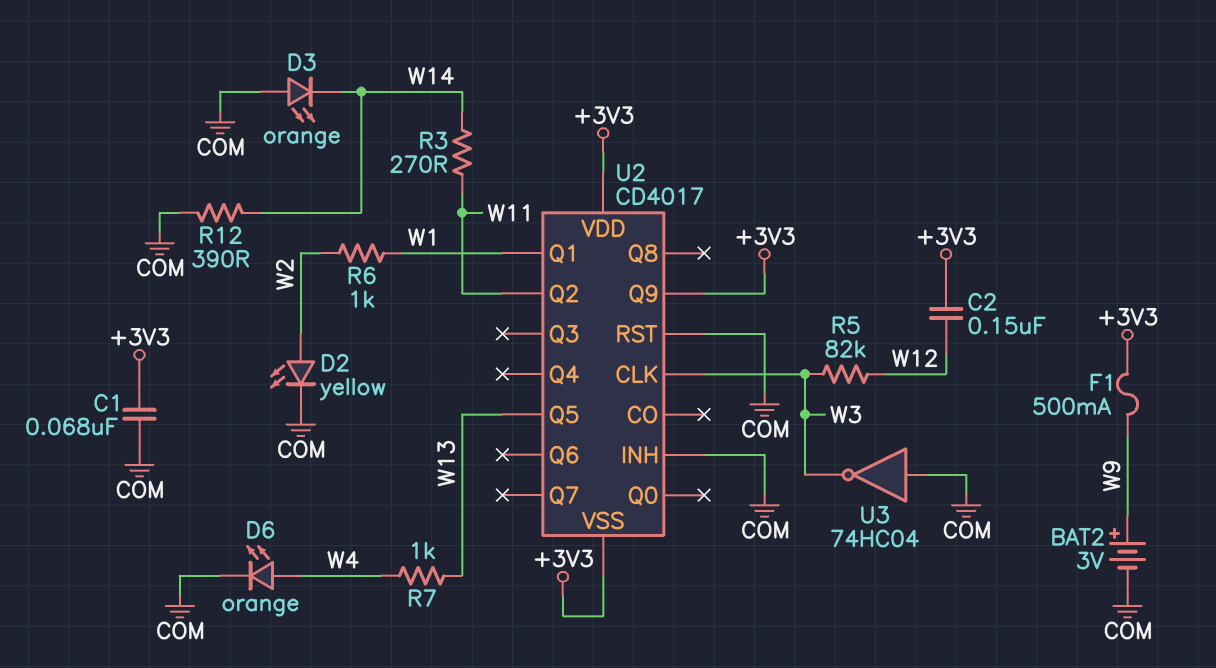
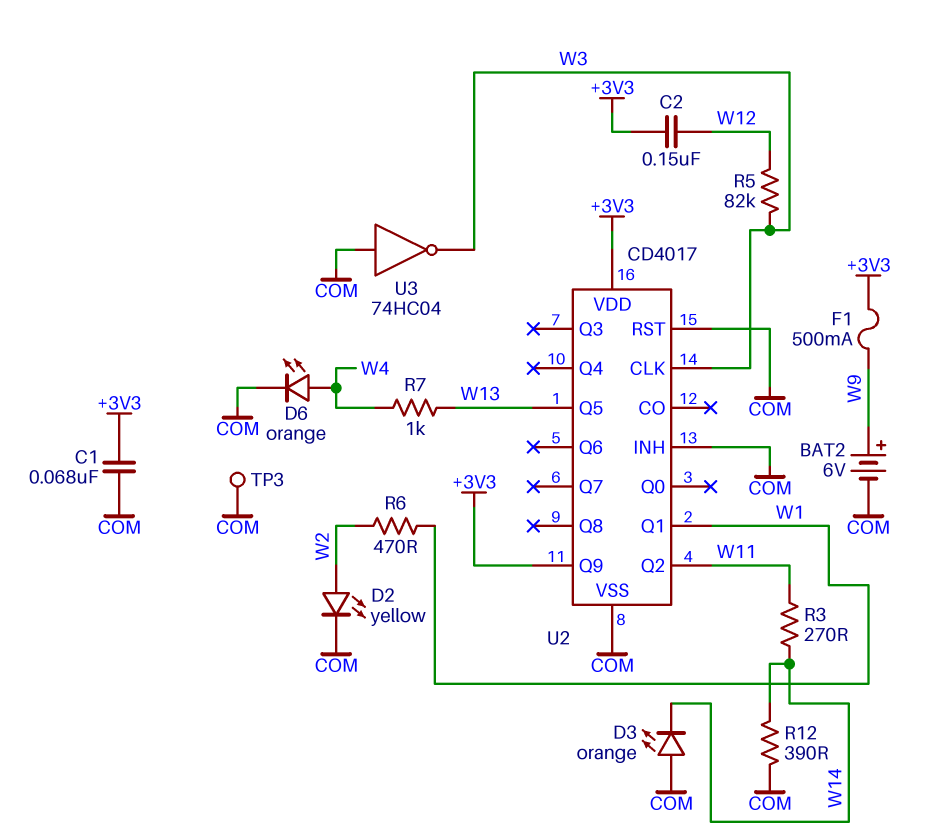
BAT2: 3V (plus W9, minus COM) -> 6V (plus W9, minus COM)
R6: 1k (W1, W2) -> 470 (W1, W2)
TP3: none -> test point (COM)
U2 pin VSS: +3V3 -> COM

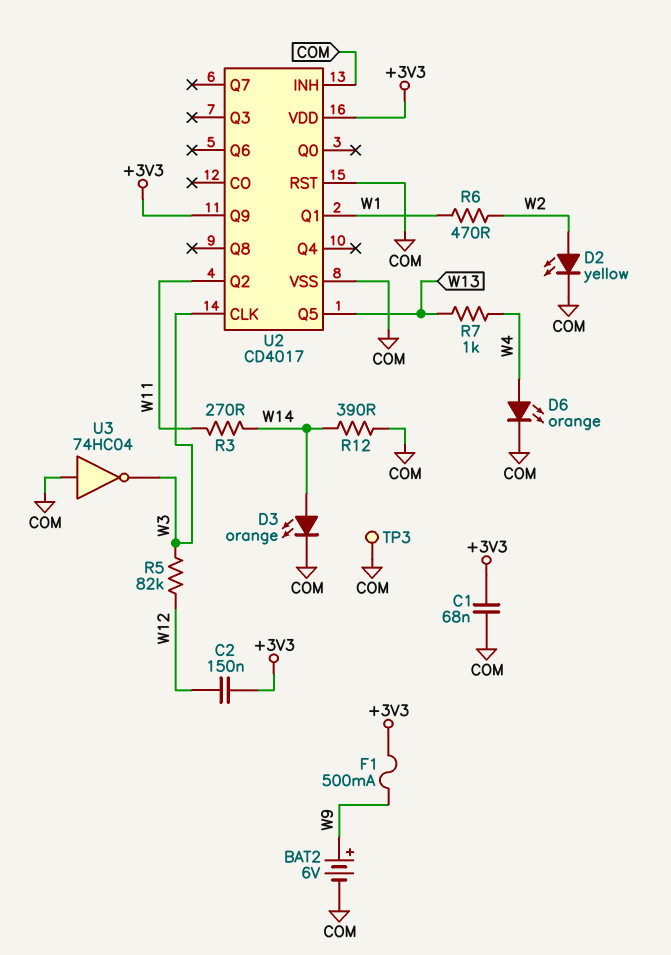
D3: LED orange (A COM, K W14) -> LED orange (A W14, K COM)

